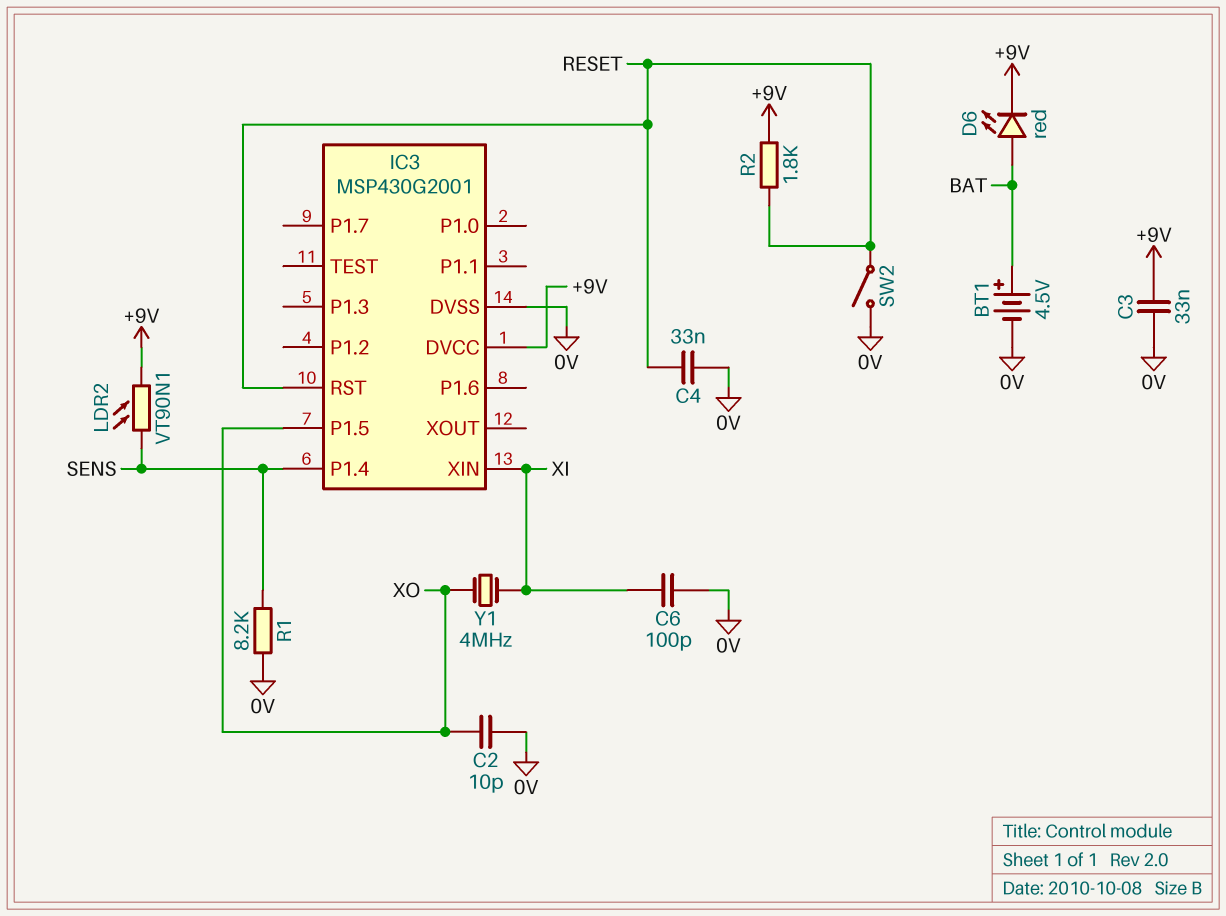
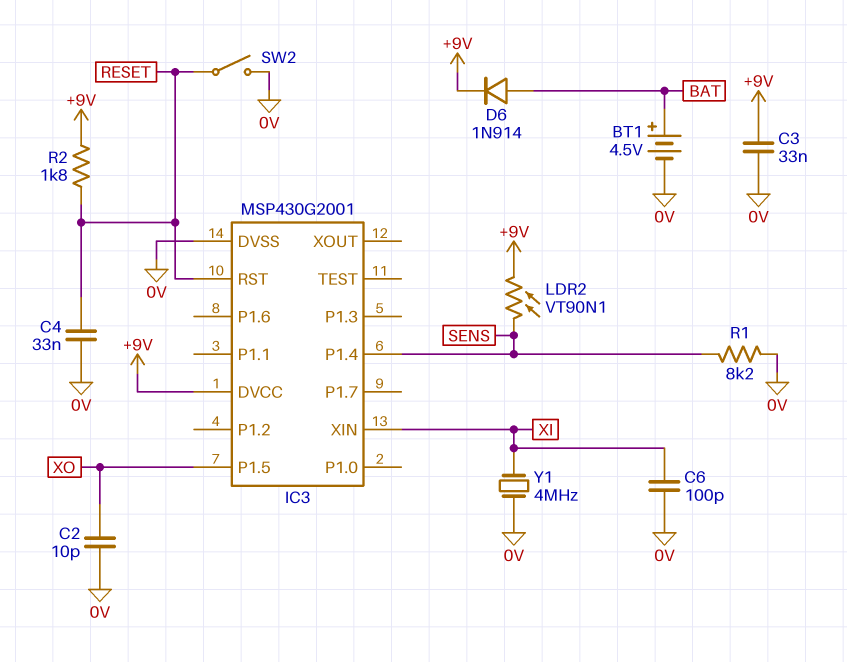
D6: LED red (A BAT, K +9V) -> diode 1N914 (A BAT, K +9V)
Y1: 4MHz (XI, XO) -> 4MHz (0V, XI)

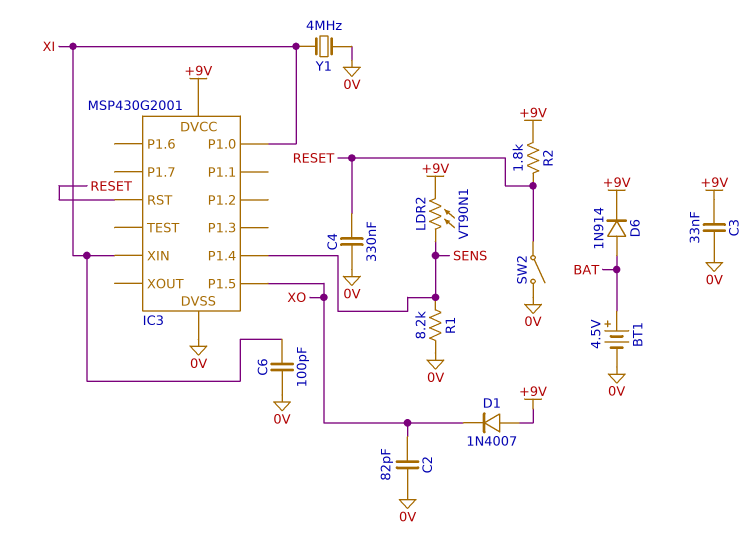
C2: 10pF (0V, XO) -> 82pF (0V, XO)
C4: 33nF (0V, RESET) -> 330nF (0V, RESET)
D1: none -> diode 1N4007 (A +9V, K XO)
IC3 pin P1.0: none -> XI

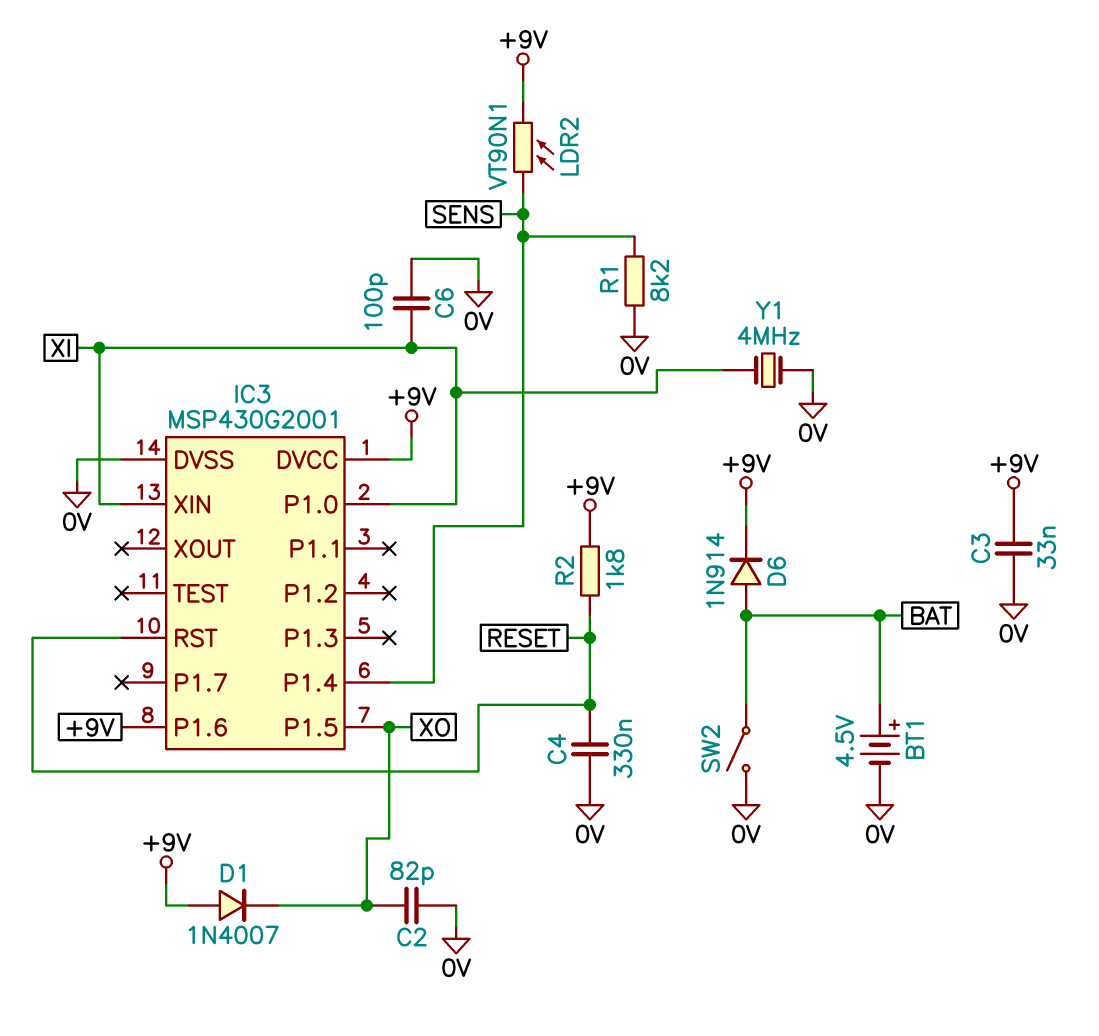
IC3 pin P1.6: none -> +9V
SW2: switch (0V, RESET) -> switch (0V, BAT)

